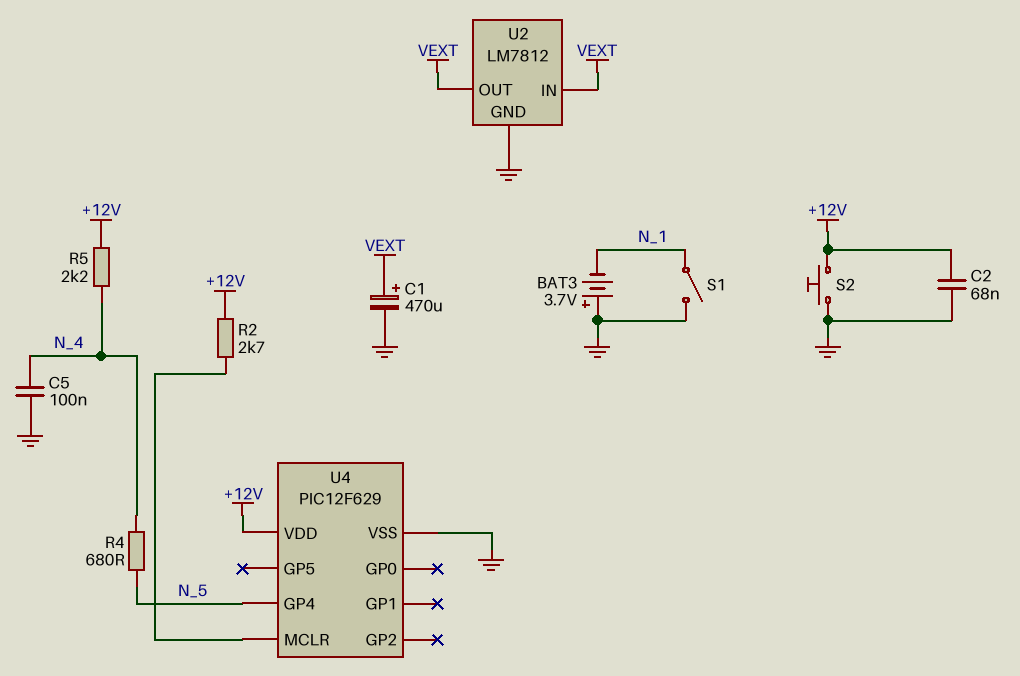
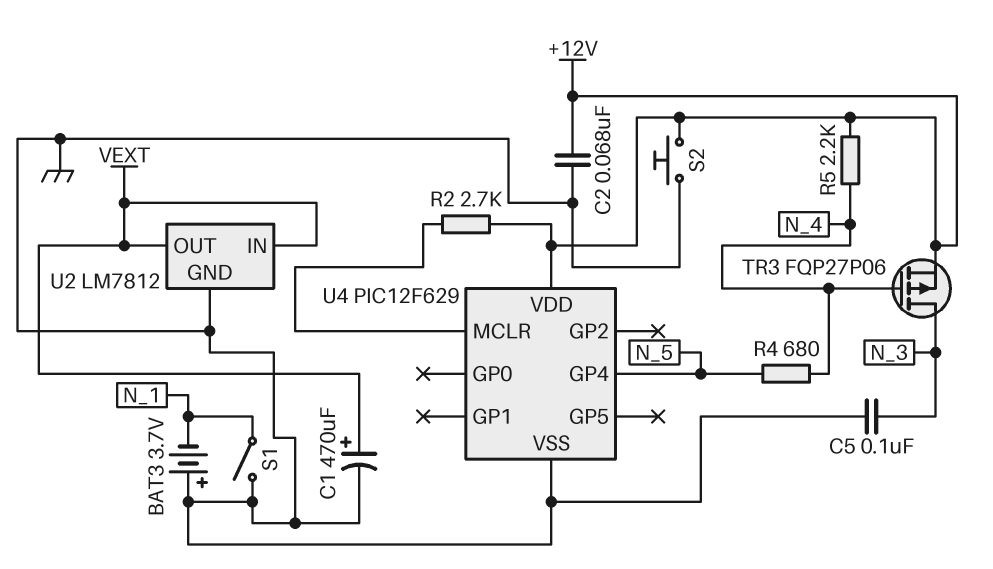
C5: 100nF (GND, N_4) -> 100nF (GND, N_3)
TR3: none -> PMOS FQP27P06 (G N_4, D N_3, S +12V)

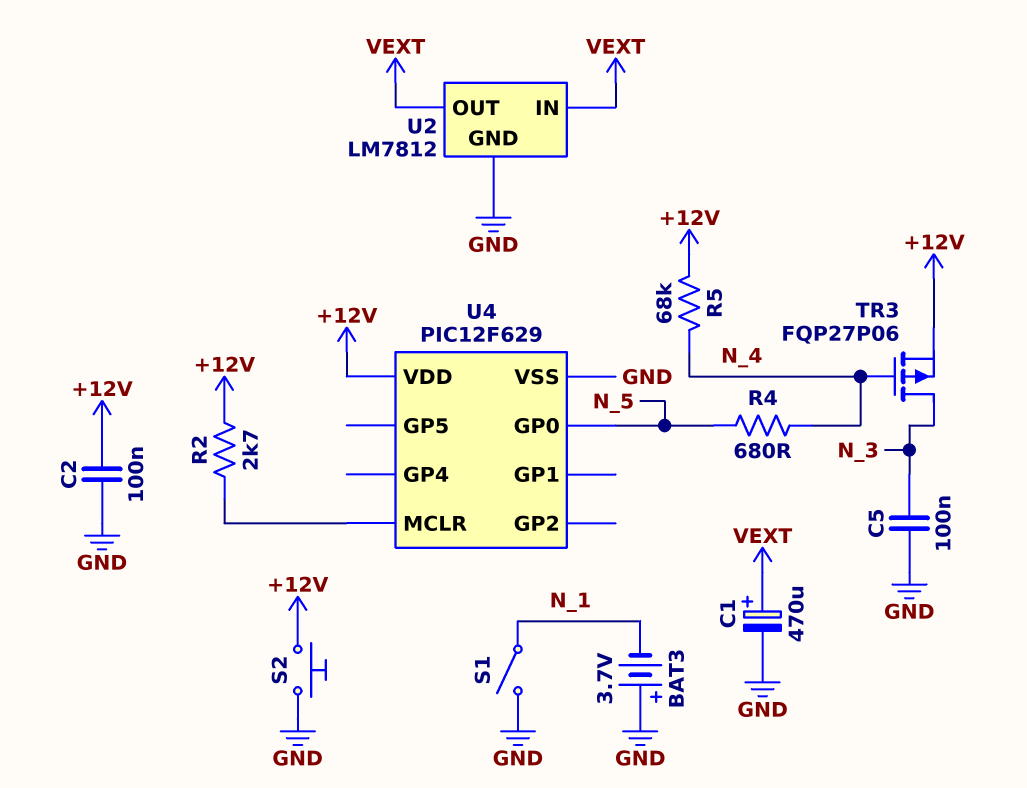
C2: 68nF (+12V, GND) -> 100nF (+12V, GND)
R5: 2.2k (+12V, N_4) -> 68k (+12V, N_4)
U4 pin GP0: none -> N_5
U4 pin GP4: N_5 -> none

